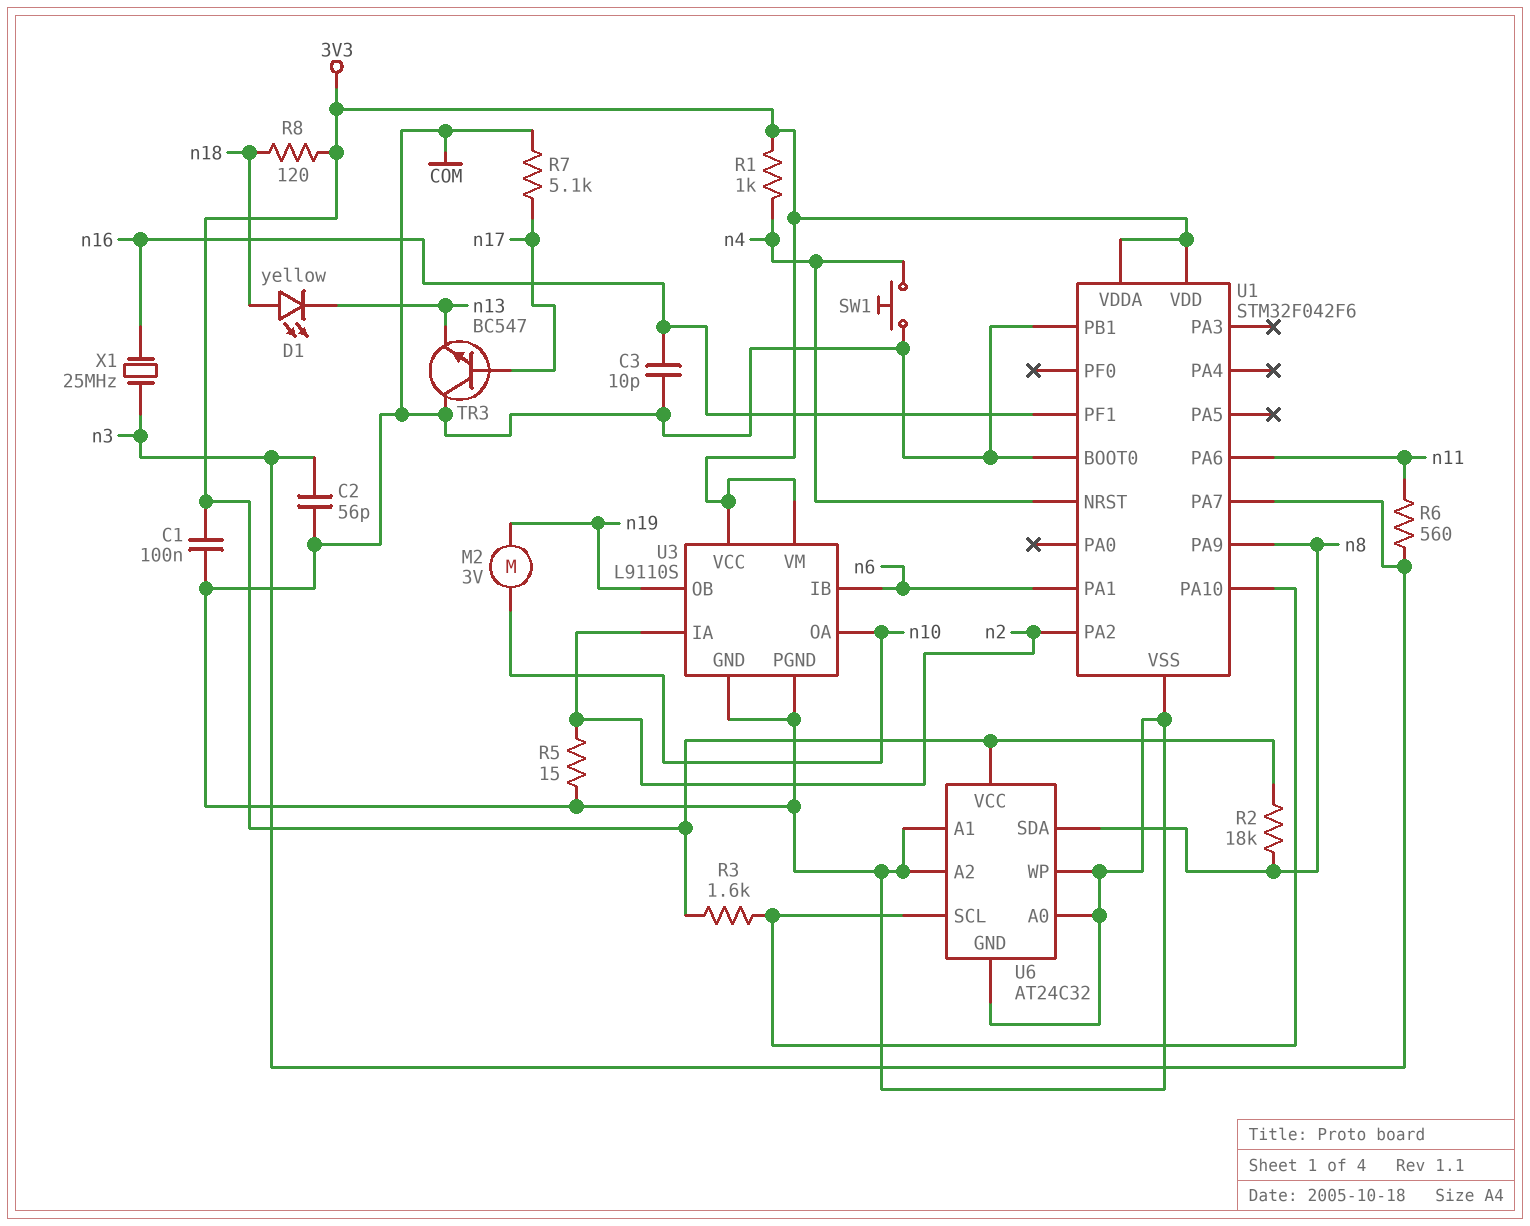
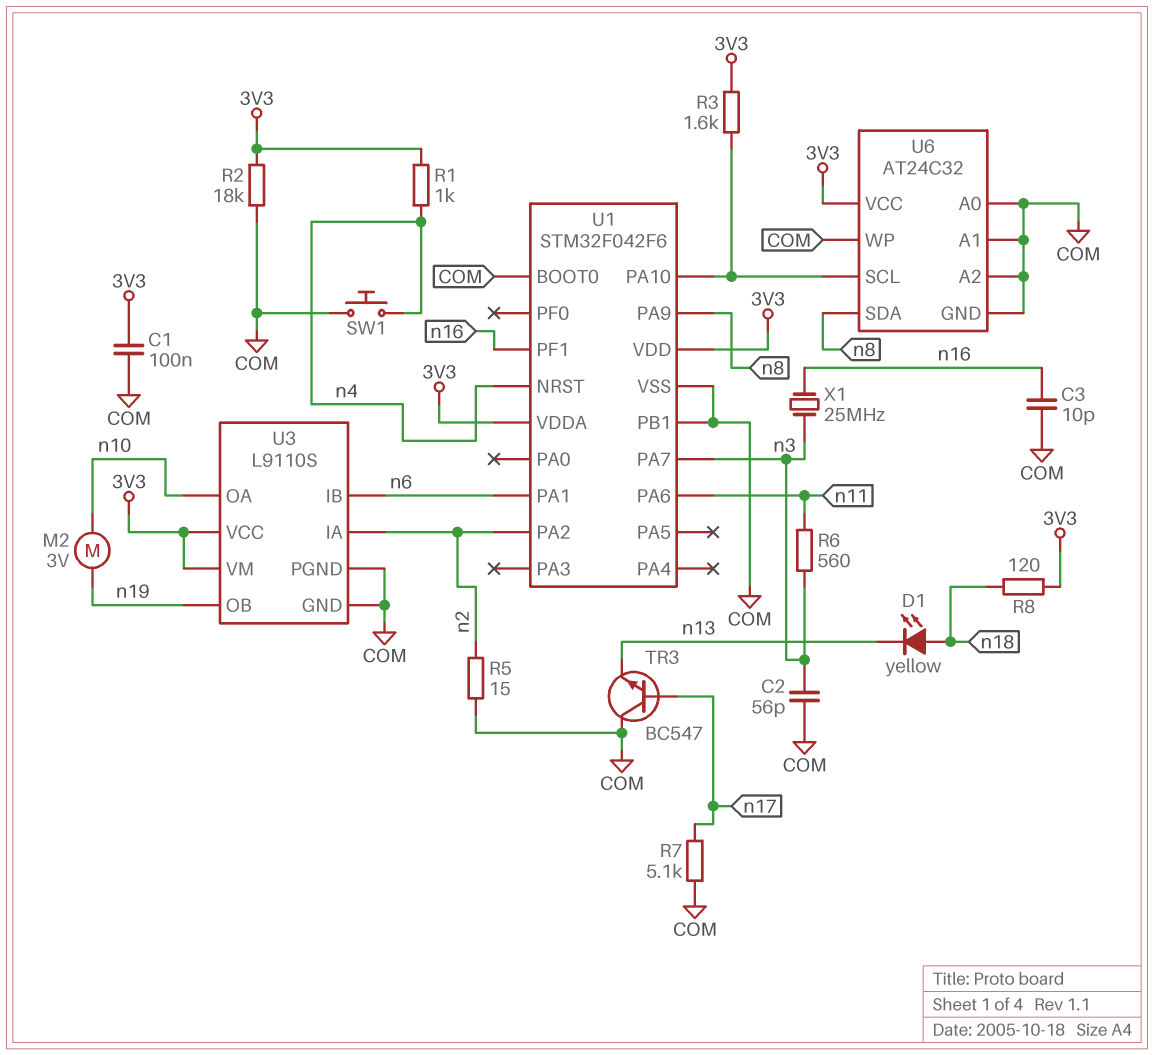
R2: 18k (3V3, n8) -> 18k (3V3, COM)

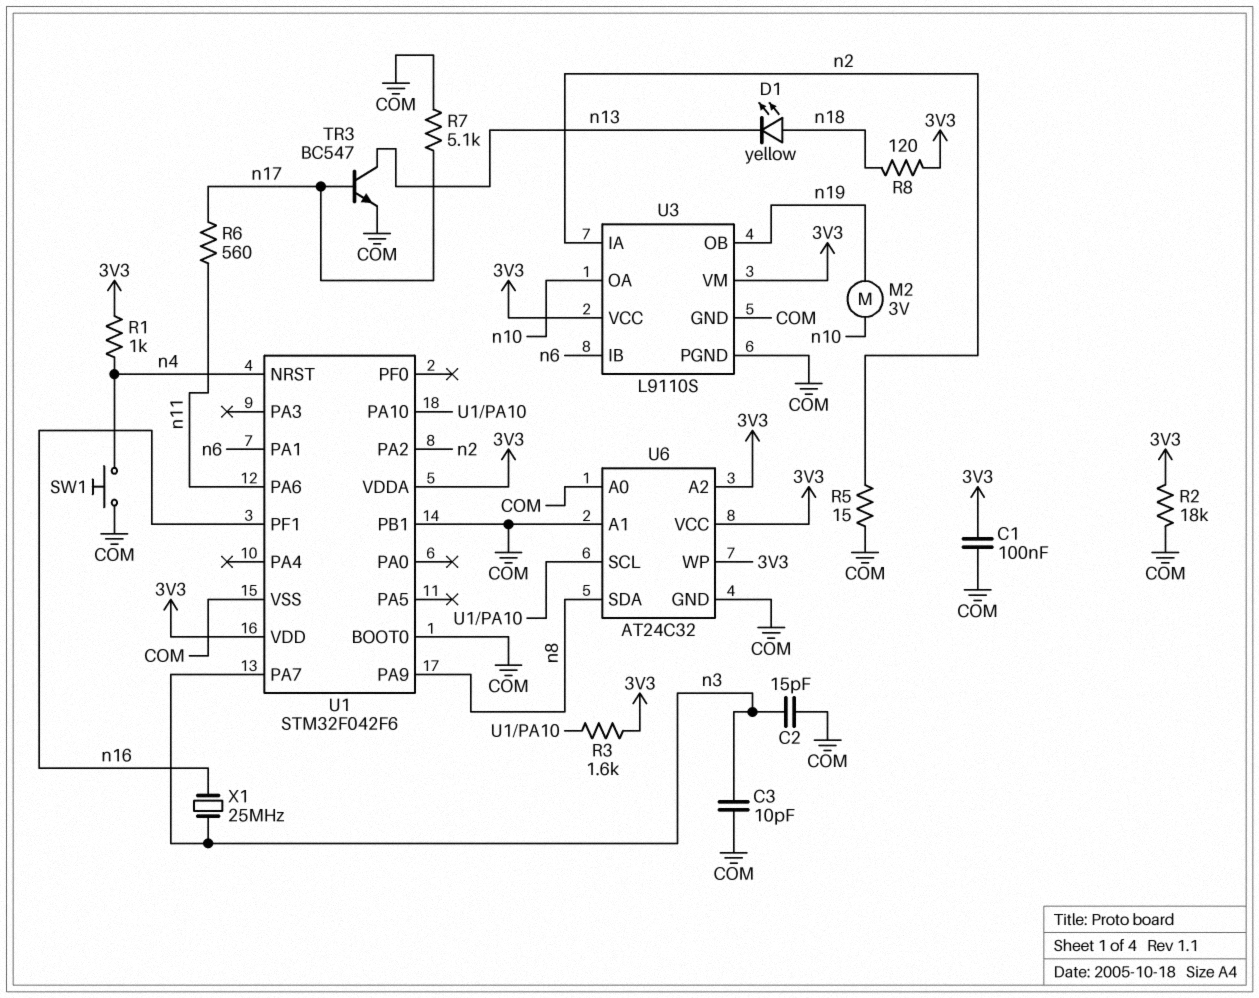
C2: 56pF (COM, n3) -> 15pF (COM, n3)
C3: 10pF (COM, n16) -> 10pF (COM, n3)
R6: 560 (n3, n11) -> 560 (n11, n17)
TR3: NPN BC547 (B n17, C COM, E n13) -> NPN BC547 (B n17, C n13, E COM)
U6 pin A2: COM -> 3V3
U6 pin WP: COM -> 3V3

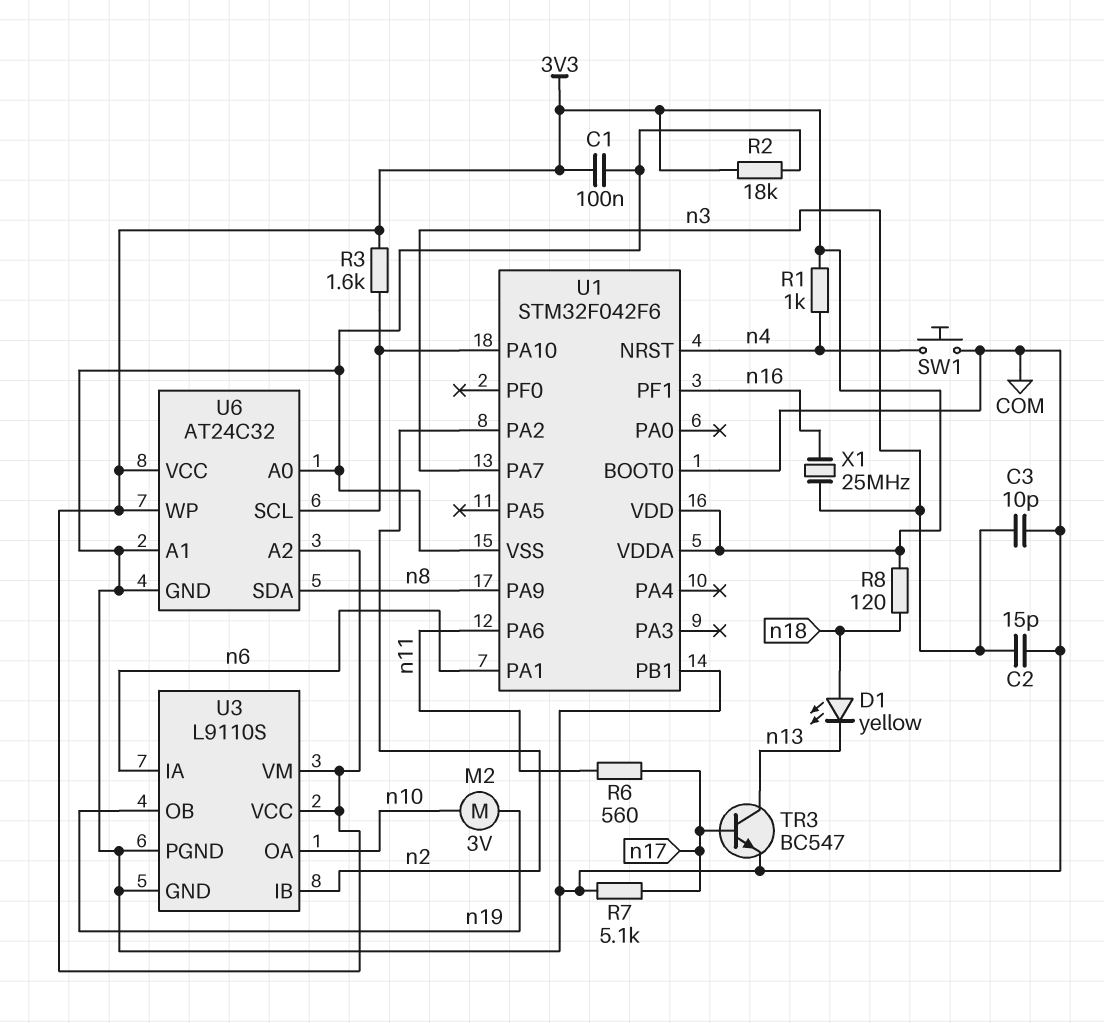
R5: 15 (COM, n2) -> none
U3 pin IA: n2 -> n6
U3 pin IB: n6 -> n2

